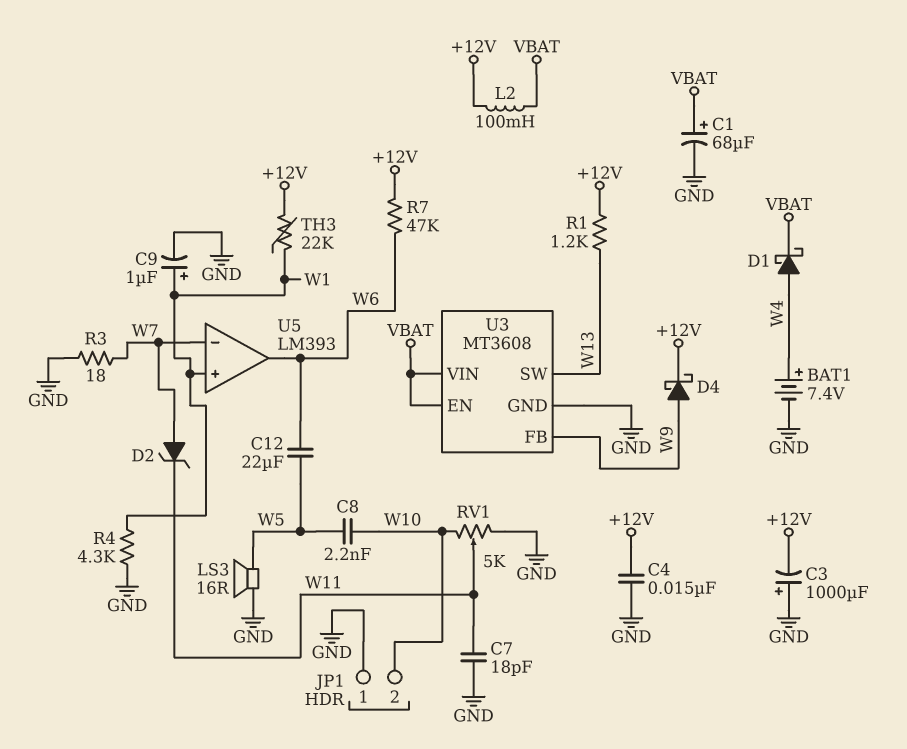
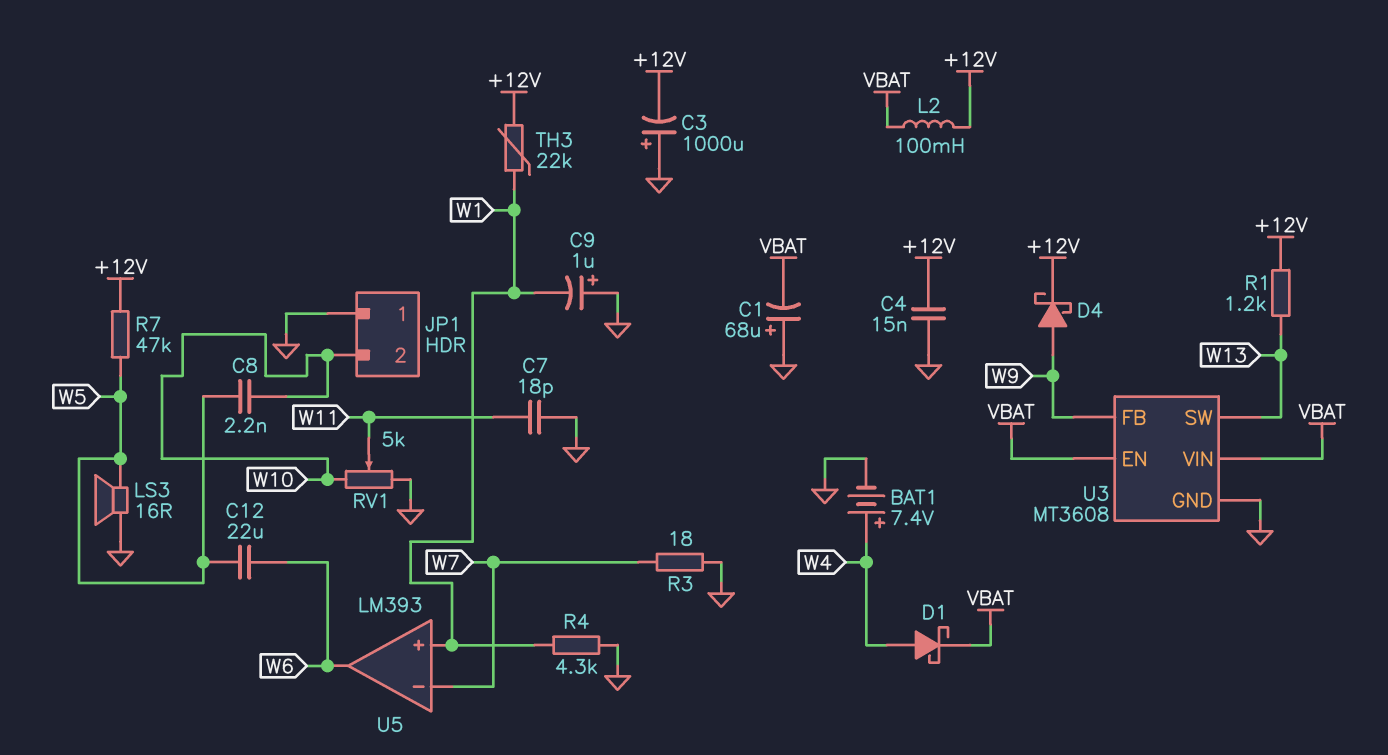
C1: 68uF (plus VBAT, minus GND) -> 68uF (plus GND, minus VBAT)
C9: 1uF (plus W1, minus GND) -> 1uF (plus GND, minus W1)
D2: zener (A W7, K W11) -> none
R7: 47k (+12V, W6) -> 47k (+12V, W5)

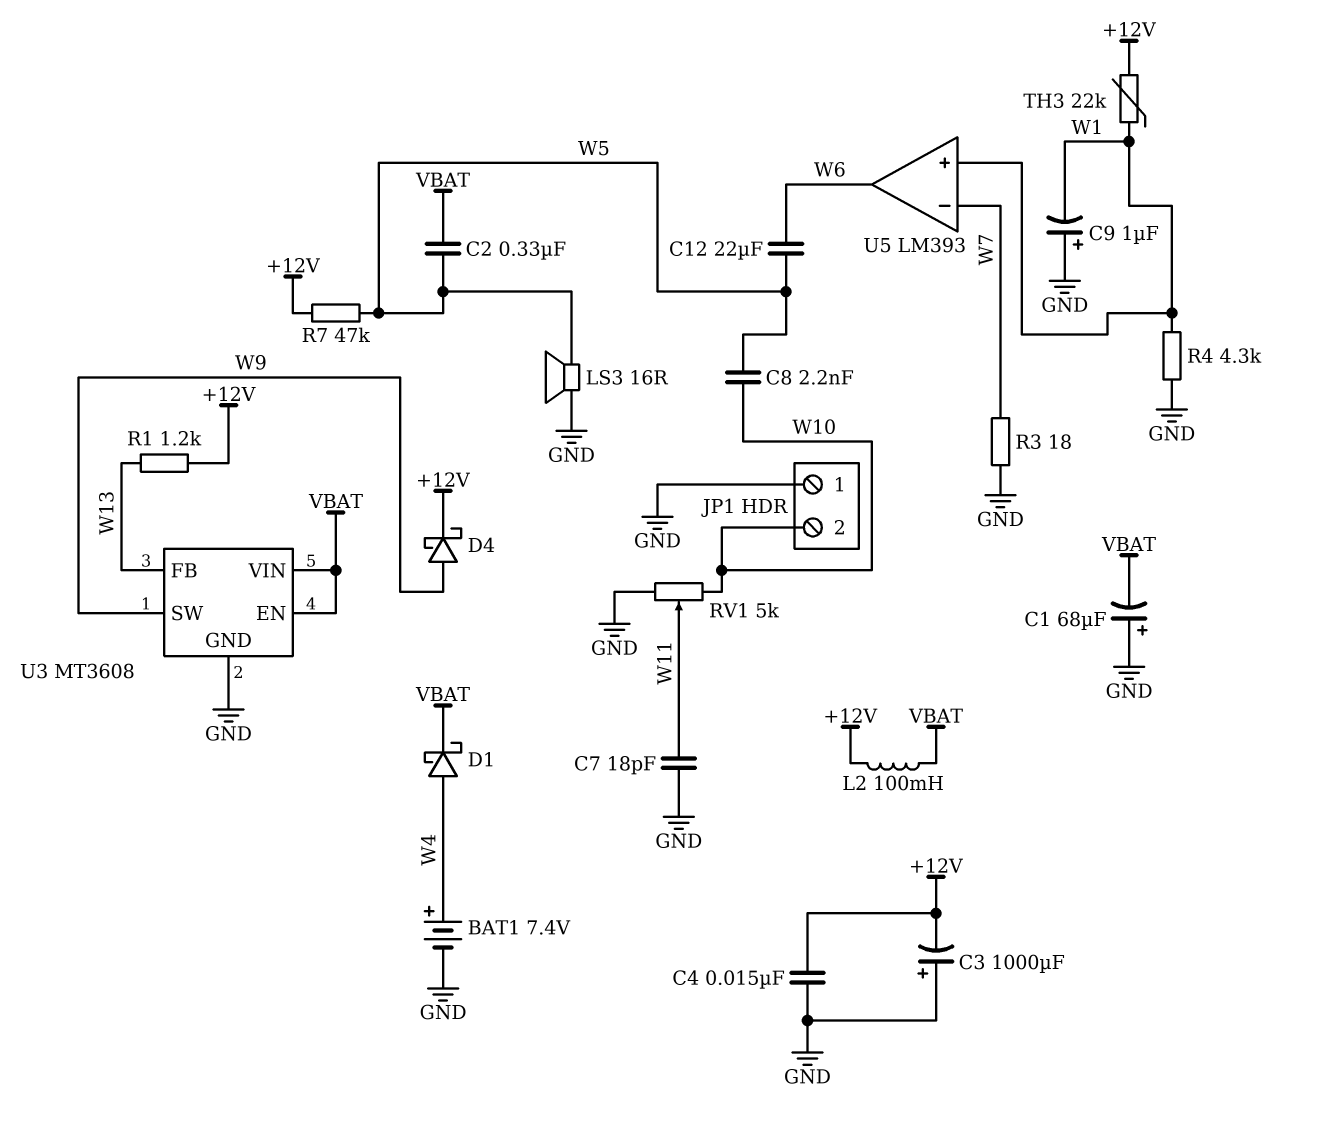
C2: none -> 330nF (VBAT, W5)
U3 pin FB: W9 -> W13
U3 pin SW: W13 -> W9

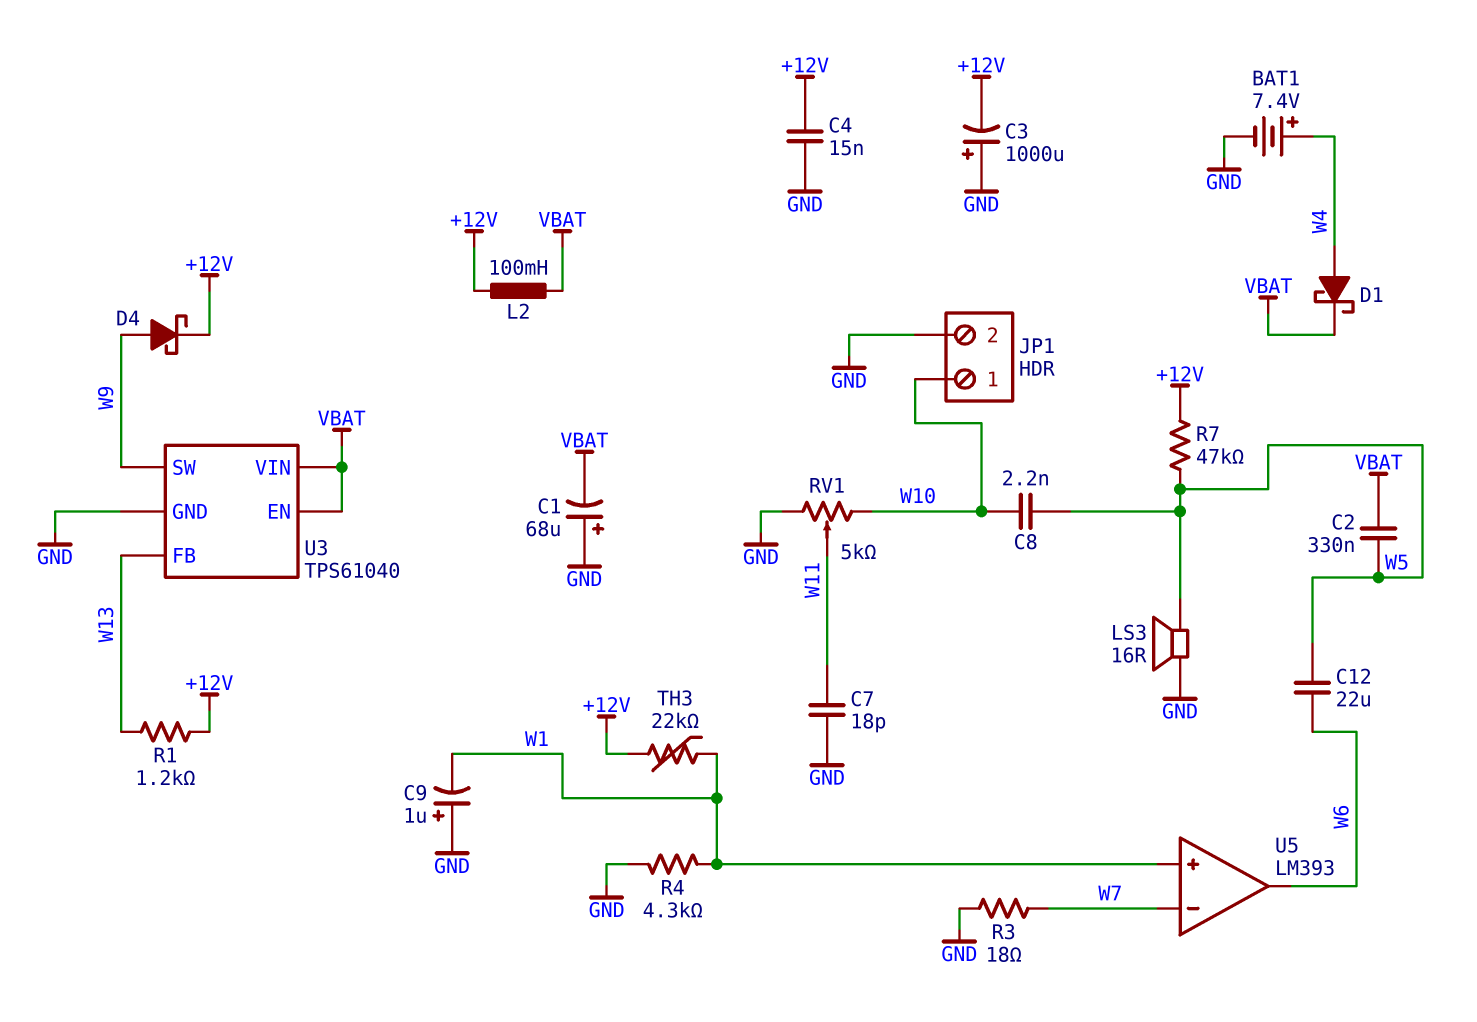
JP1 pin 1: GND -> W10
JP1 pin 2: W10 -> GND
U3: MT3608 -> TPS61040

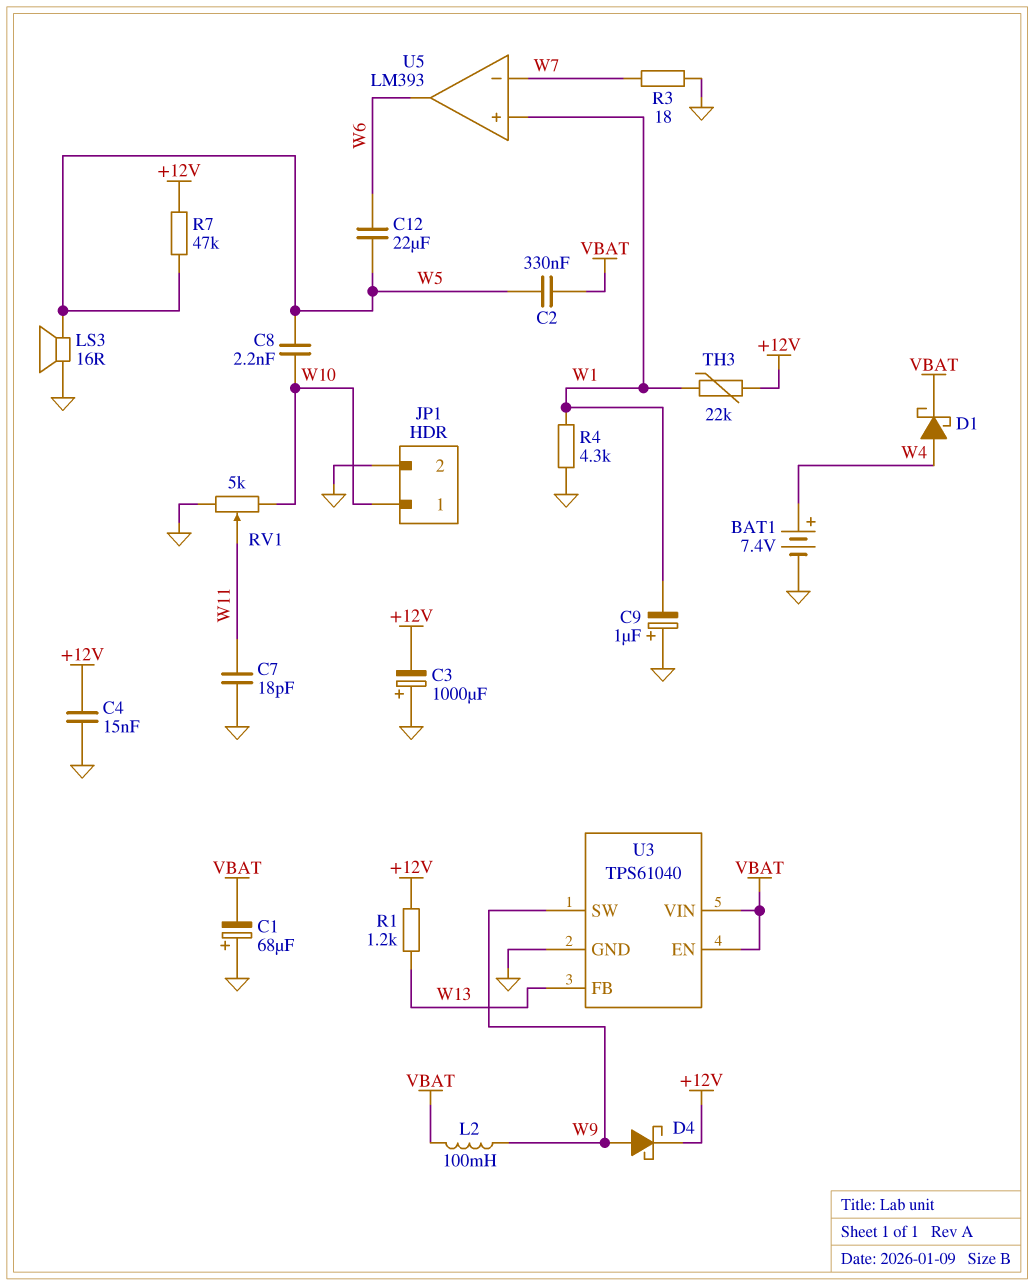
L2: 100mH (+12V, VBAT) -> 100mH (VBAT, W9)

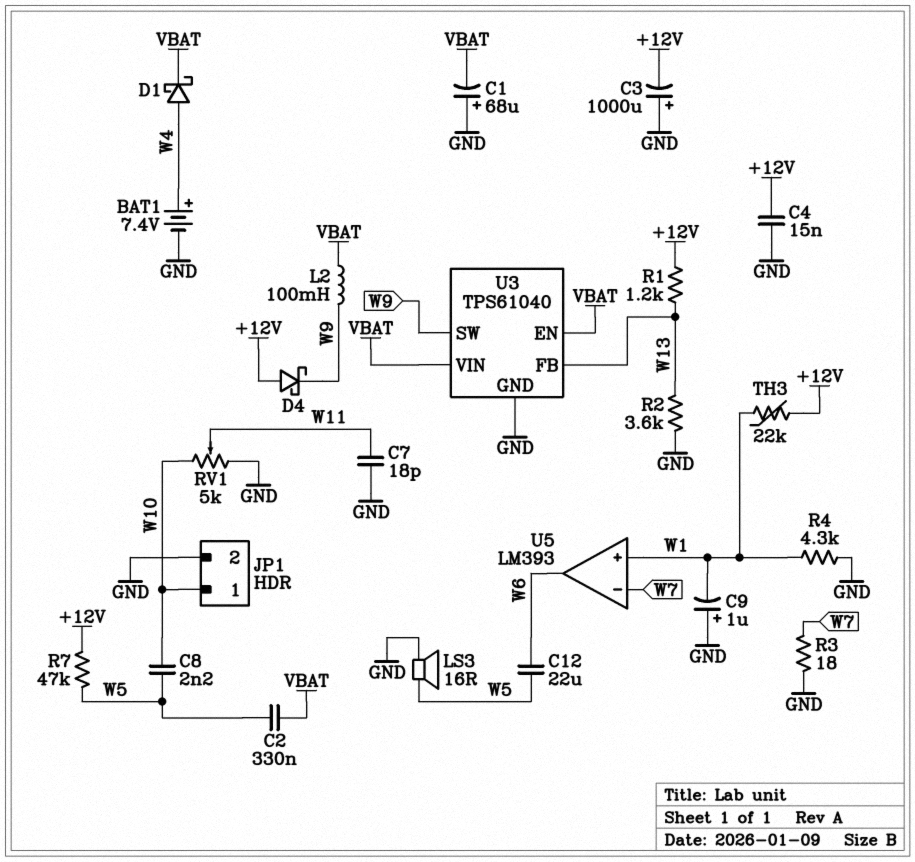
D4: schottky (A W9, K +12V) -> schottky (A +12V, K W9)
R2: none -> 3.6k (GND, W13)

